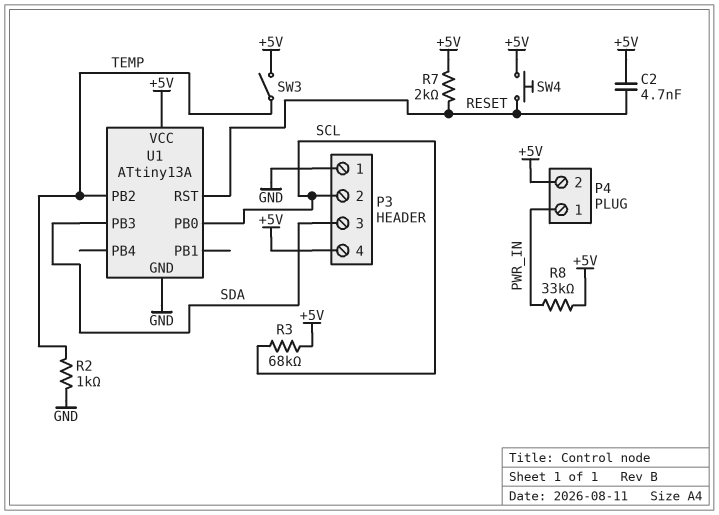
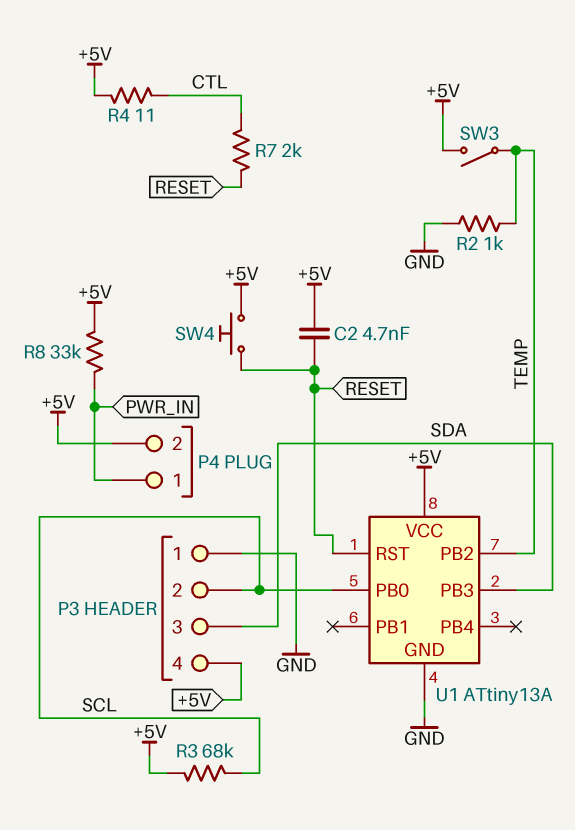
R4: none -> 11 (+5V, CTL)
R7: 2k (+5V, RESET) -> 2k (CTL, RESET)

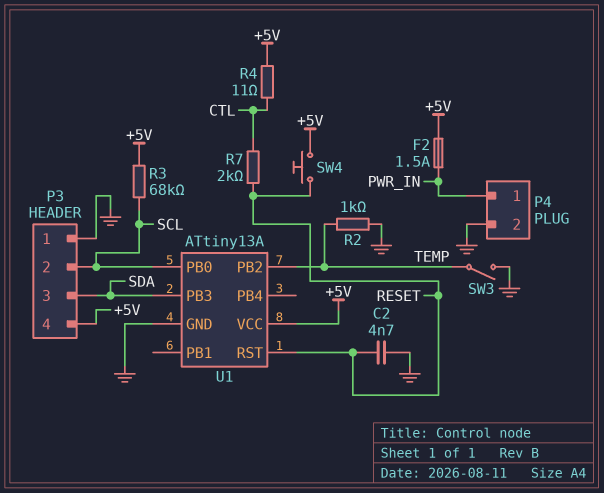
C2: 4.7nF (+5V, RESET) -> 4.7nF (GND, RESET)
F2: none -> 1.5A (+5V, PWR_IN)
P4 pin 2: +5V -> GND
R8: 33k (+5V, PWR_IN) -> none
SW3: switch (+5V, TEMP) -> switch (GND, TEMP)

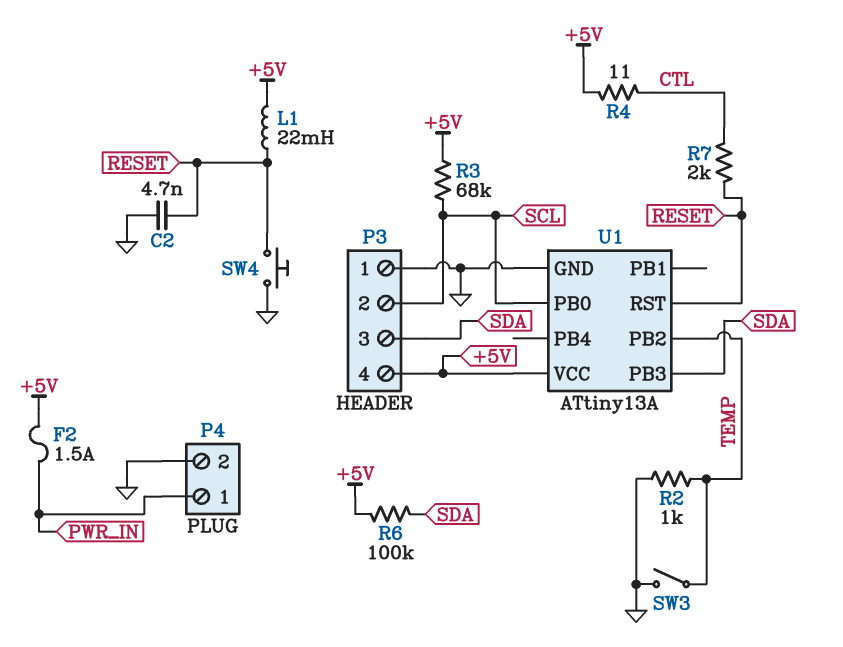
L1: none -> 22mH (+5V, RESET)
R6: none -> 100k (+5V, SDA)
SW4: button (+5V, RESET) -> button (GND, RESET)

